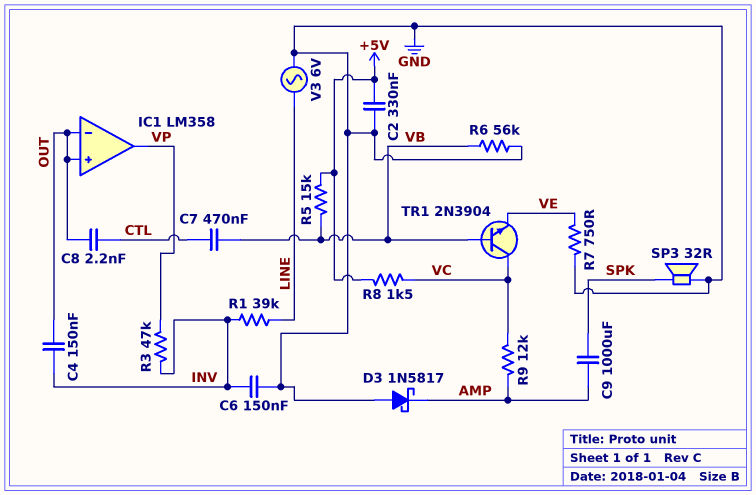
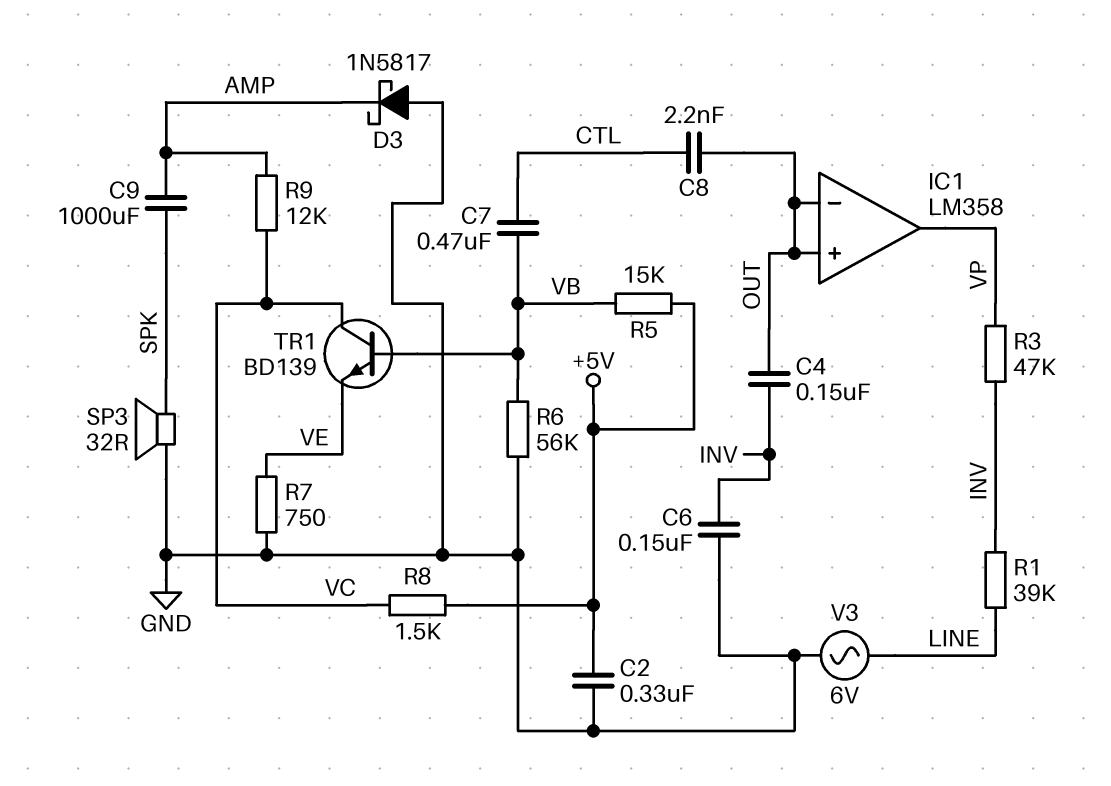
TR1: NPN 2N3904 (B VB, C VC, E VE) -> NPN BD139 (B VB, C VC, E VE)

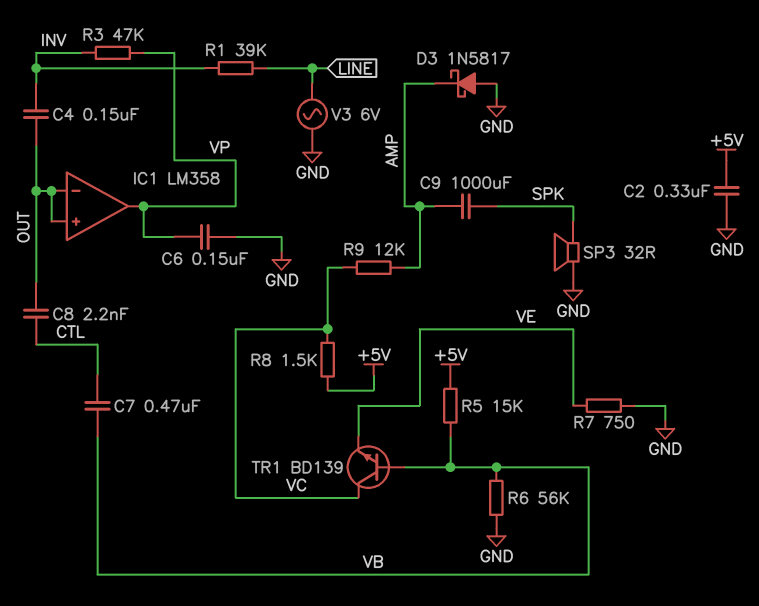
C6: 150nF (GND, INV) -> 150nF (GND, VP)

